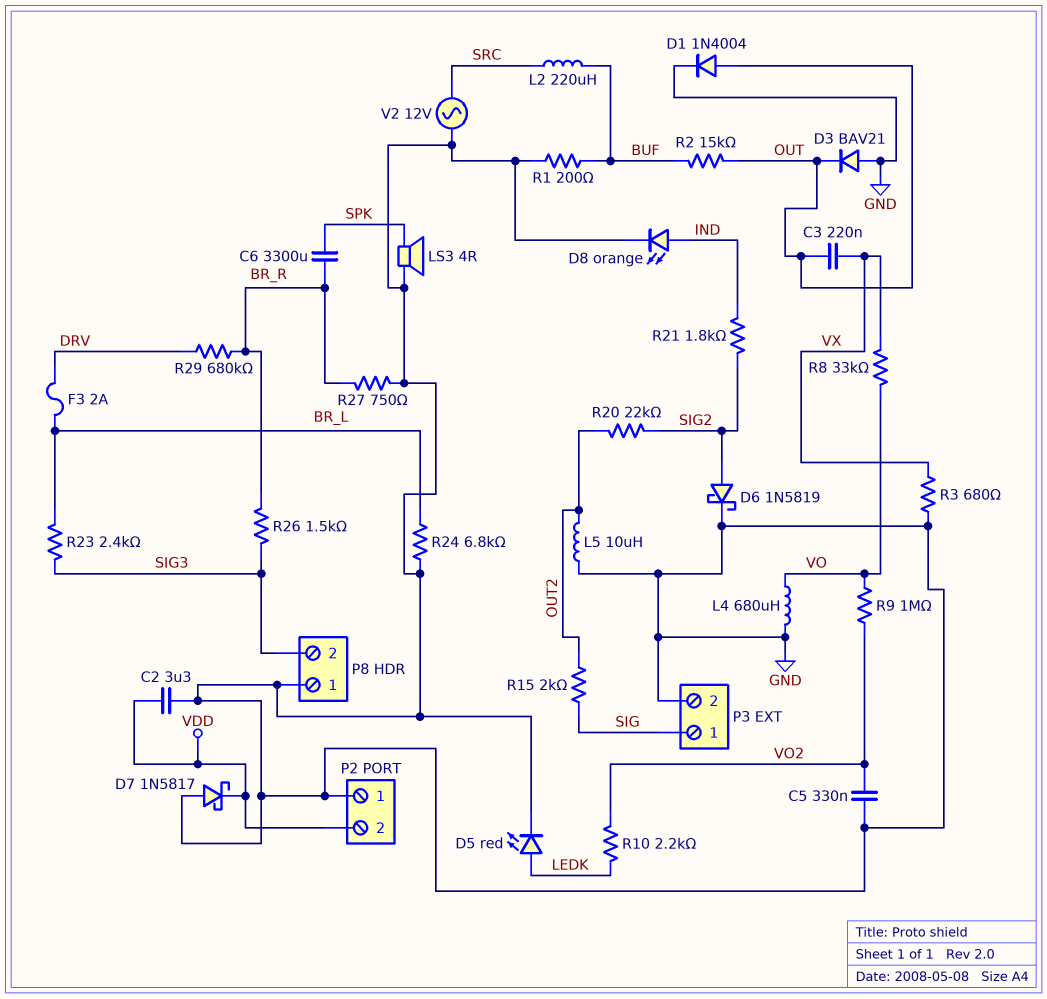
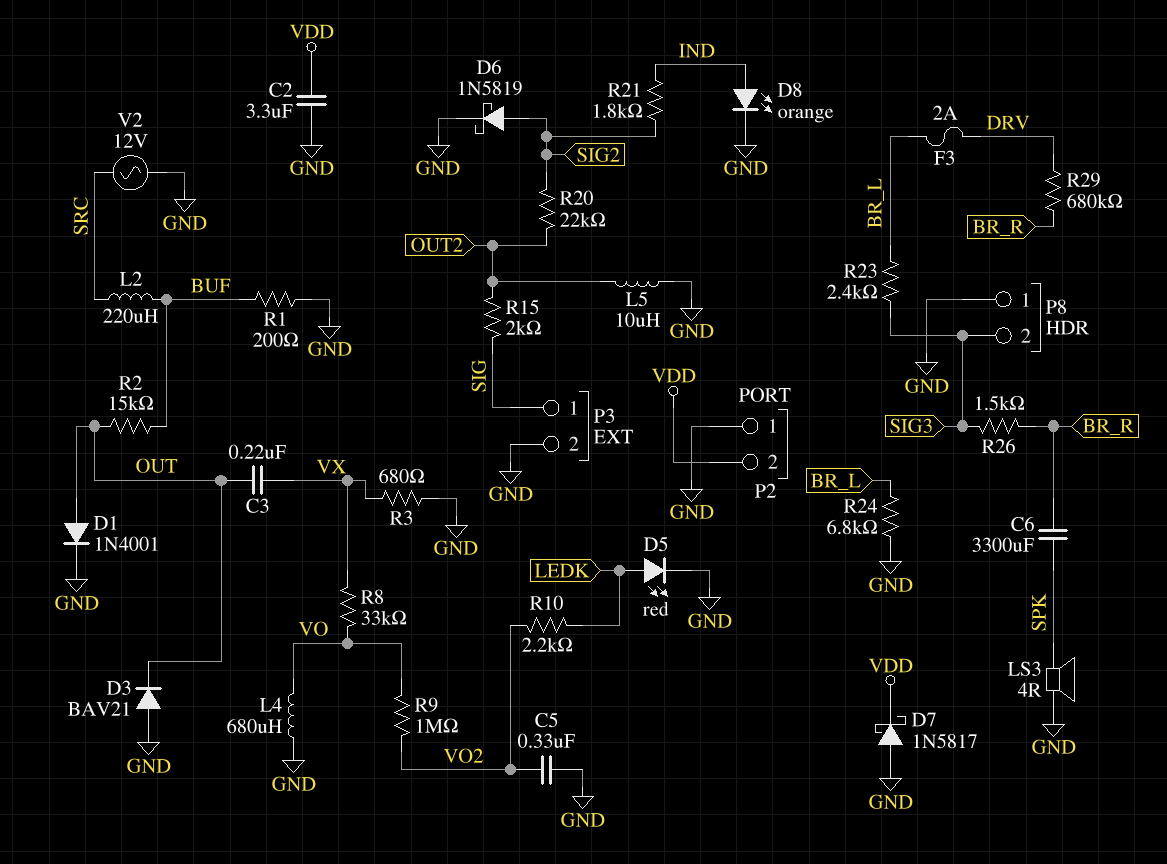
D1: diode 1N4004 (A OUT, K GND) -> diode 1N4001 (A OUT, K GND)
R27: 750 (BR_R, GND) -> none

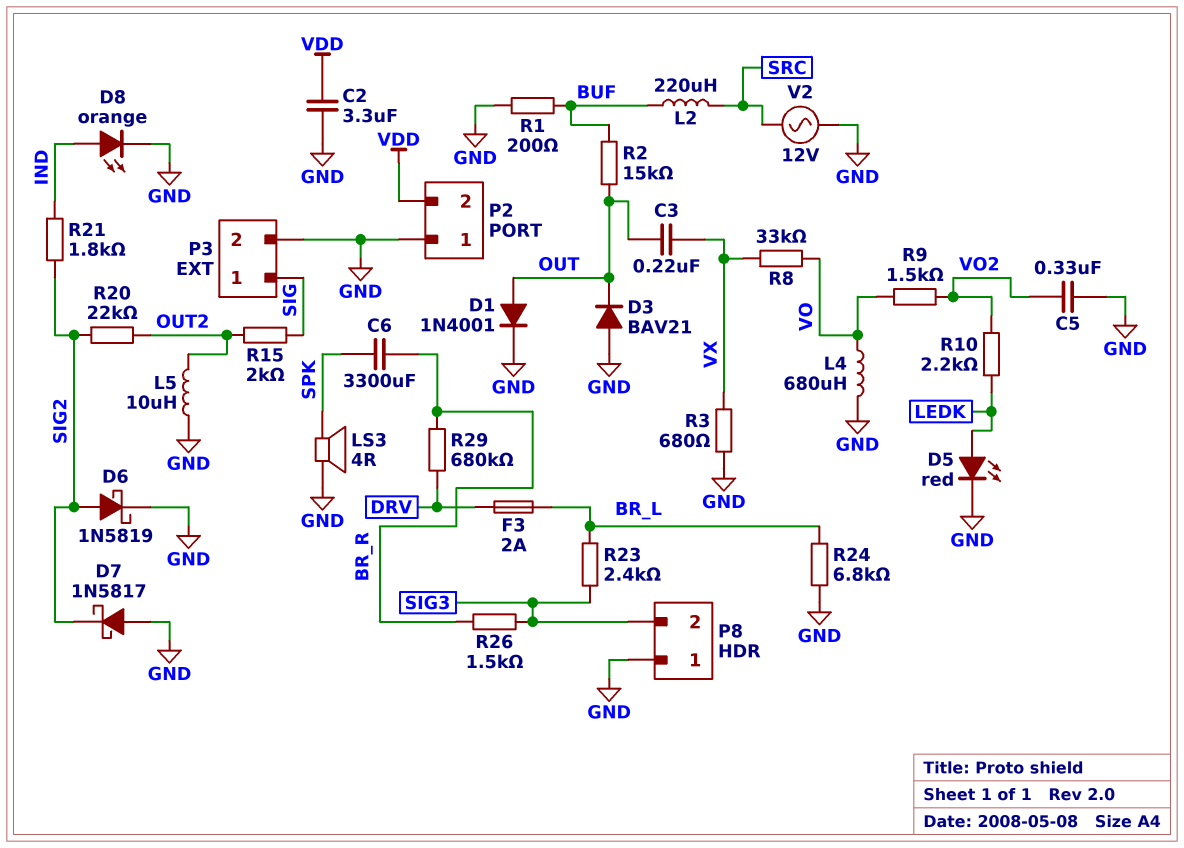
D7: schottky 1N5817 (A GND, K VDD) -> schottky 1N5817 (A GND, K SIG2)
R9: 1M (VO, VO2) -> 1.5k (VO, VO2)

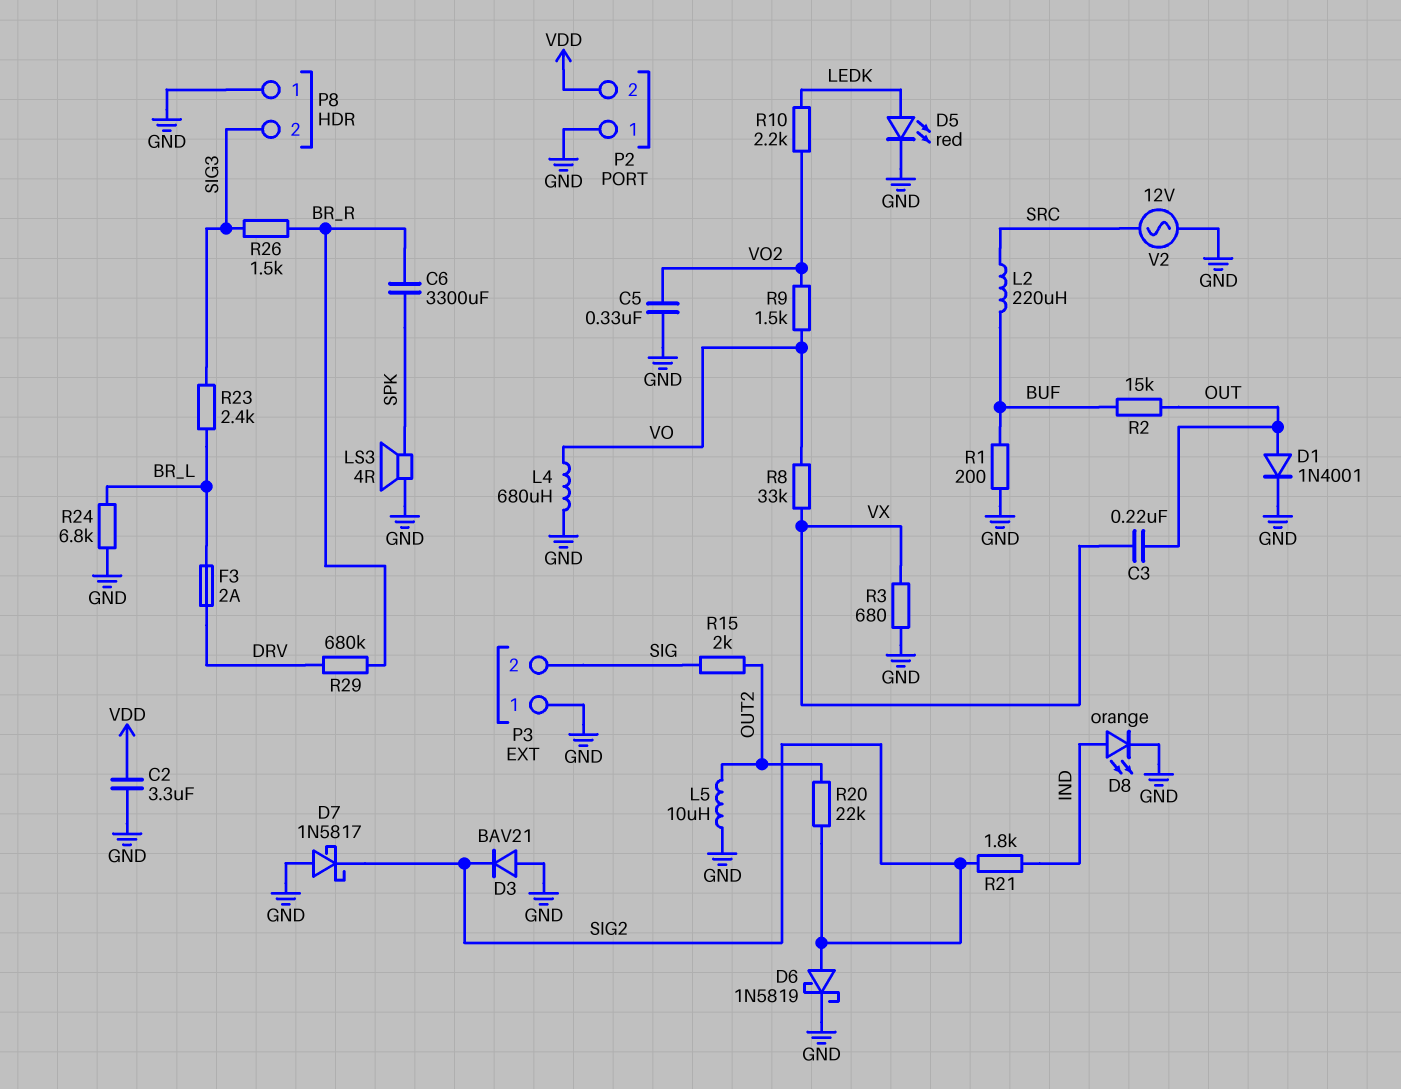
D3: diode BAV21 (A GND, K OUT) -> diode BAV21 (A GND, K SIG2)
P3 pin 1: SIG -> GND
P3 pin 2: GND -> SIG

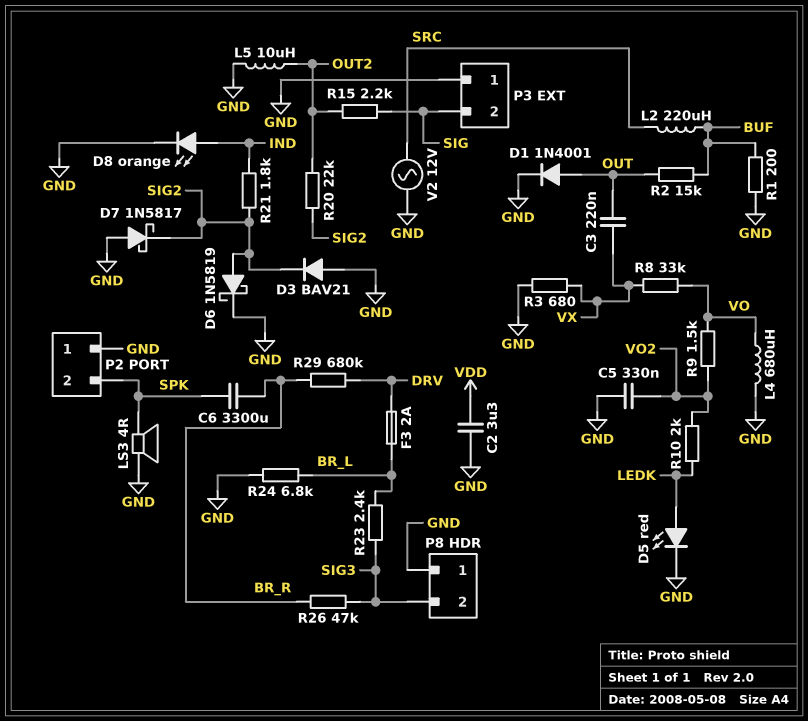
P2 pin 2: VDD -> SPK
R10: 2.2k (LEDK, VO2) -> 2k (LEDK, VO2)
R15: 2k (OUT2, SIG) -> 2.2k (OUT2, SIG)
R26: 1.5k (BR_R, SIG3) -> 47k (BR_R, SIG3)

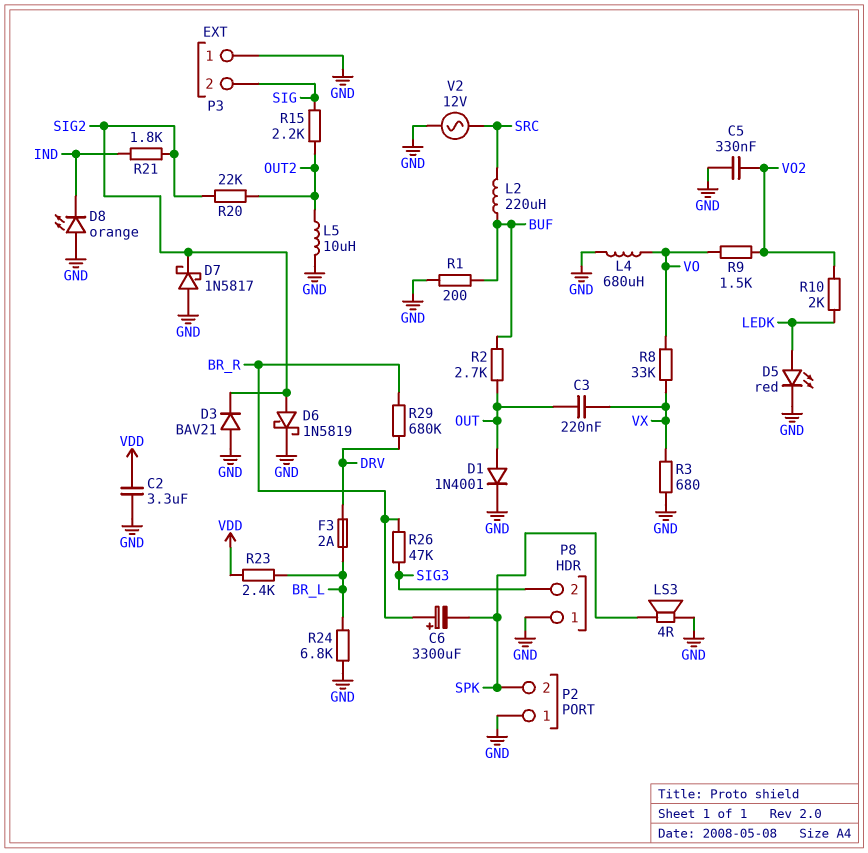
C6: 3300uF (BR_R, SPK) -> 3300uF (plus BR_R, minus SPK)
D8: LED orange (A IND, K GND) -> LED orange (A GND, K IND)
R2: 15k (BUF, OUT) -> 2.7k (BUF, OUT)
R23: 2.4k (BR_L, SIG3) -> 2.4k (BR_L, VDD)

